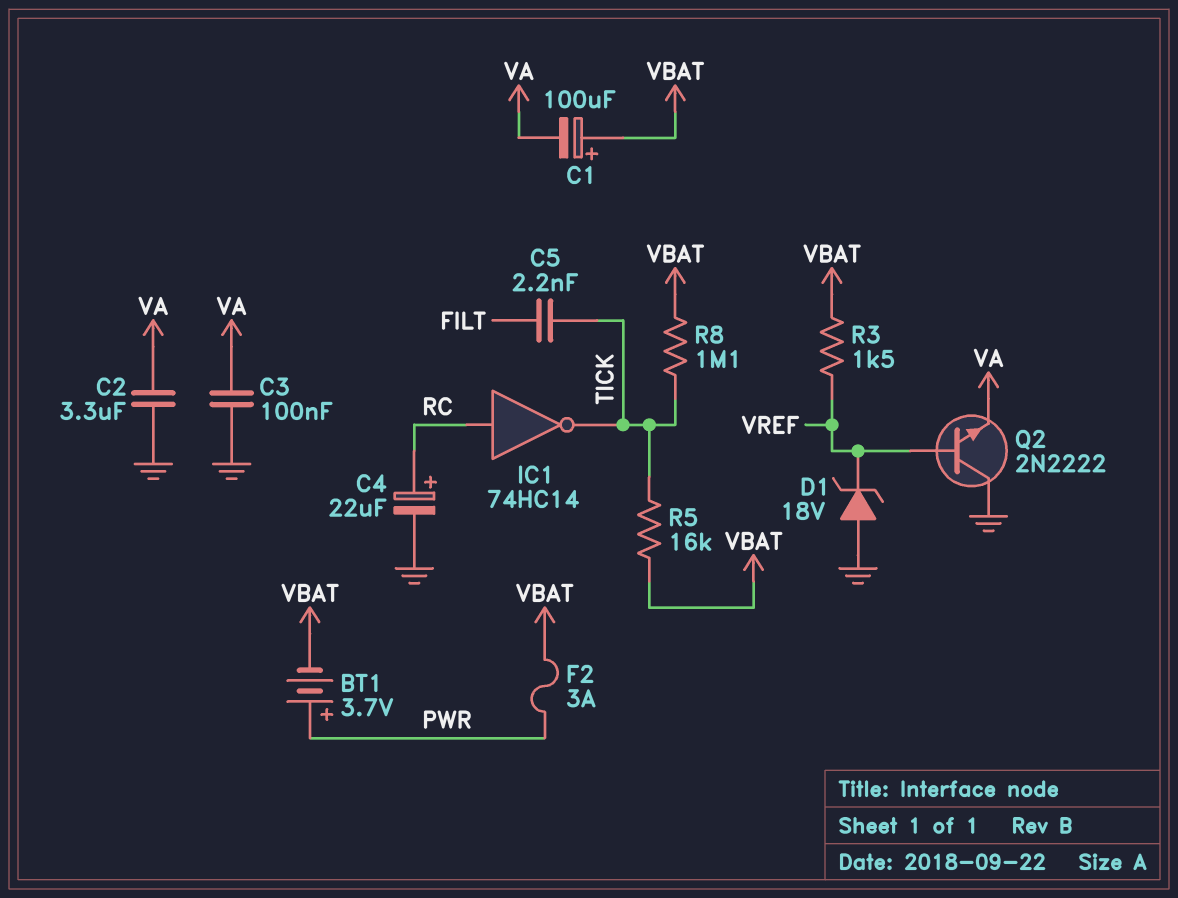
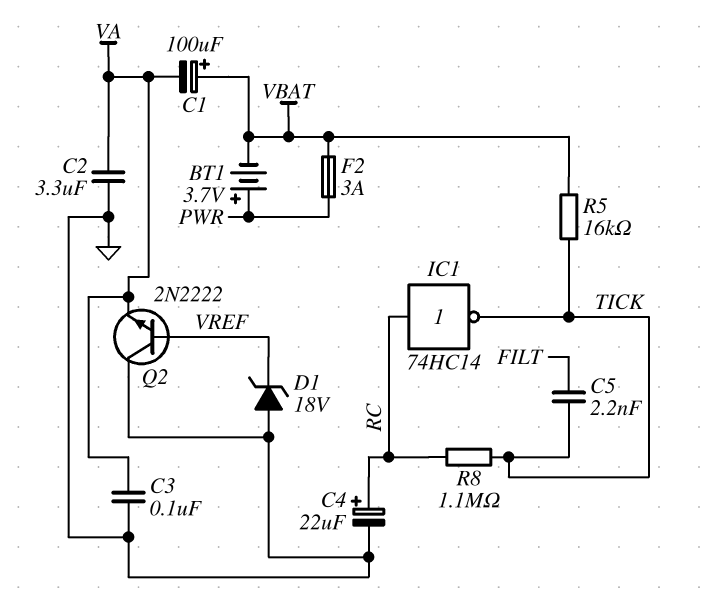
R3: 1.5k (VBAT, VREF) -> none
R8: 1.1M (TICK, VBAT) -> 1.1M (RC, TICK)

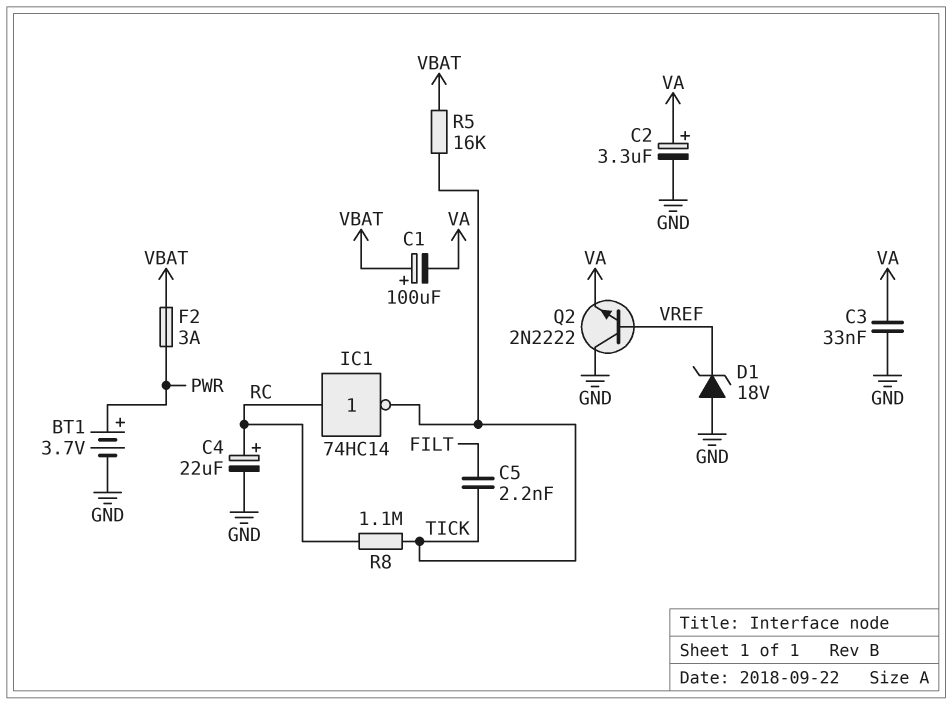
BT1: 3.7V (plus PWR, minus VBAT) -> 3.7V (plus PWR, minus GND)
C2: 3.3uF (GND, VA) -> 3.3uF (plus VA, minus GND)
C3: 100nF (GND, VA) -> 33nF (GND, VA)

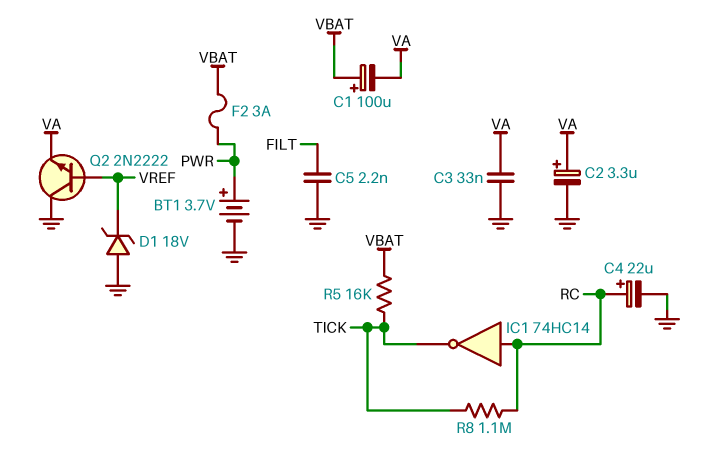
C5: 2.2nF (FILT, TICK) -> 2.2nF (FILT, GND)

